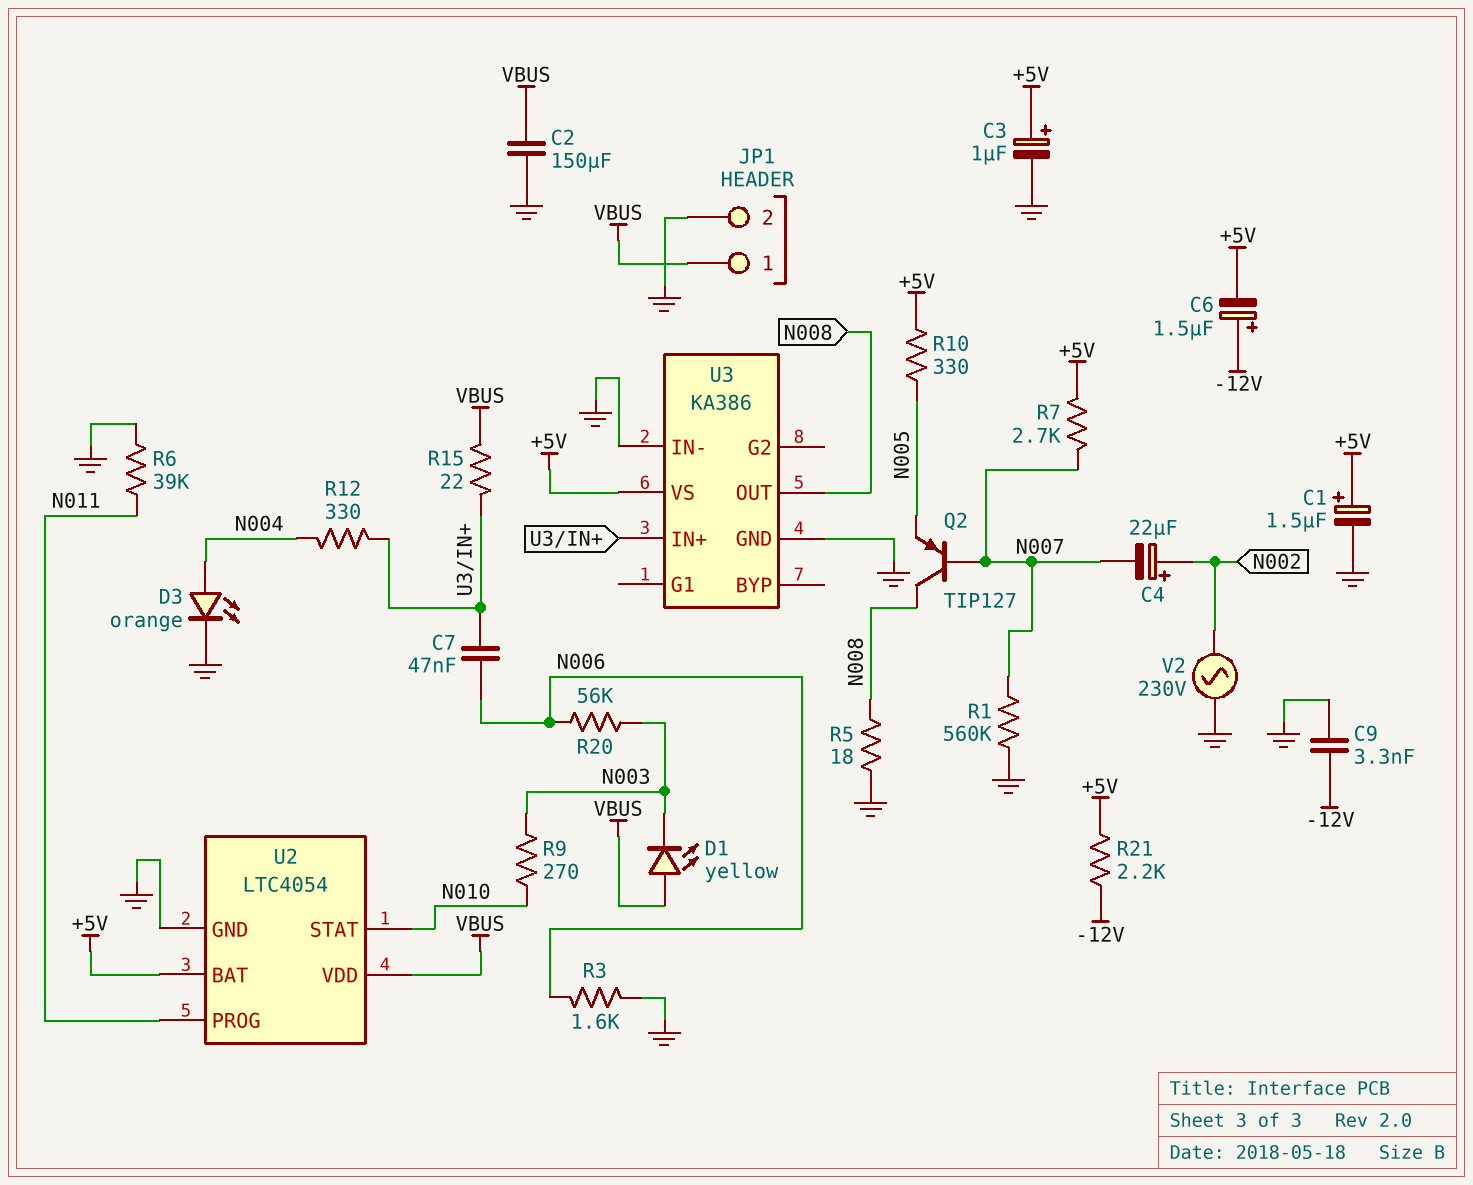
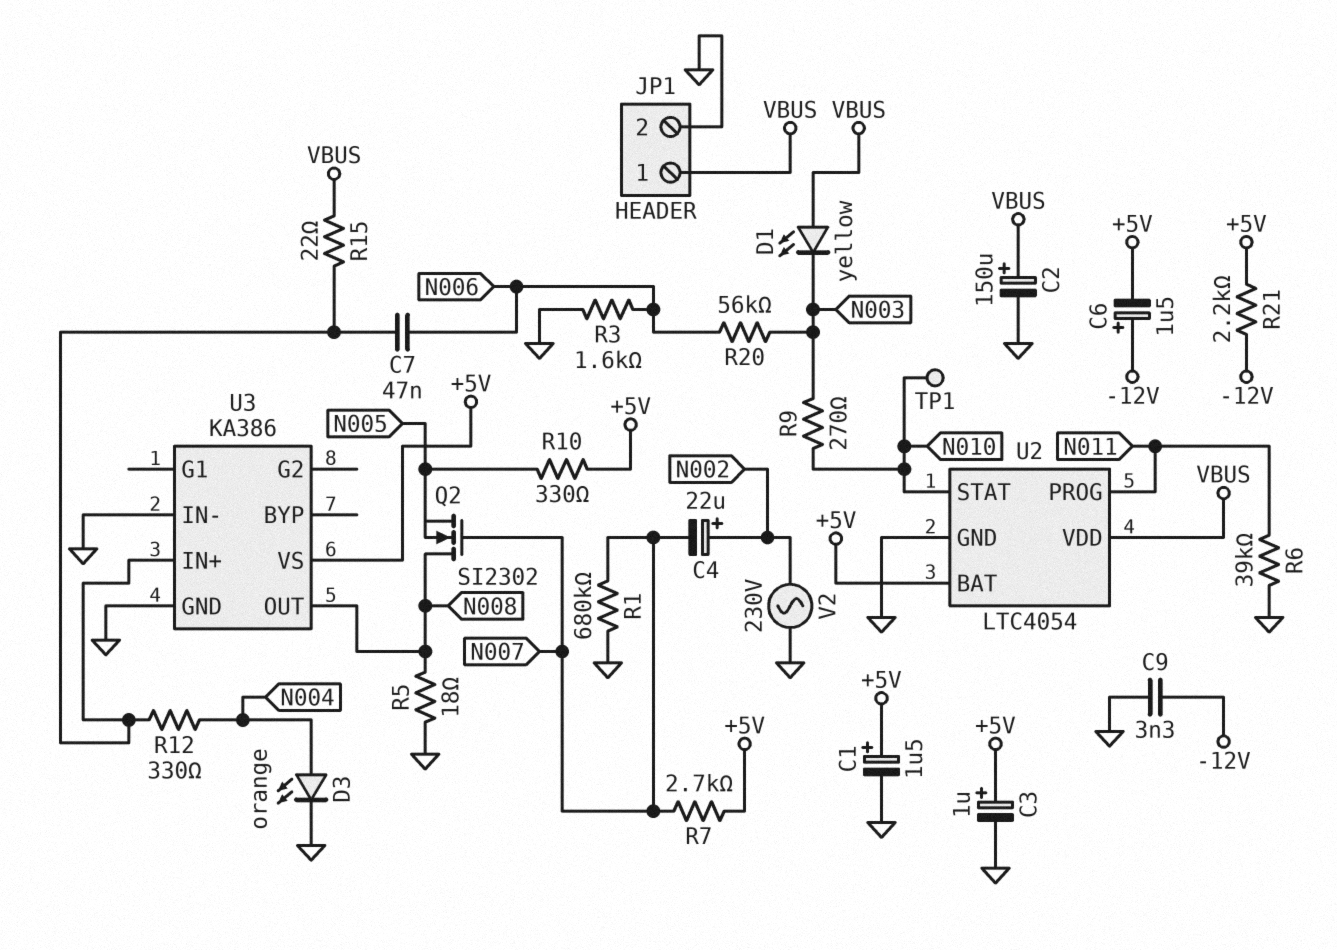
C2: 150uF (GND, VBUS) -> 150uF (plus VBUS, minus GND)
Q2: PNP TIP127 (B N007, C N008, E N005) -> NMOS SI2302 (G N007, D N008, S N005)
R1: 560k (GND, N007) -> 680k (GND, N007)
TP1: none -> test point (N010)

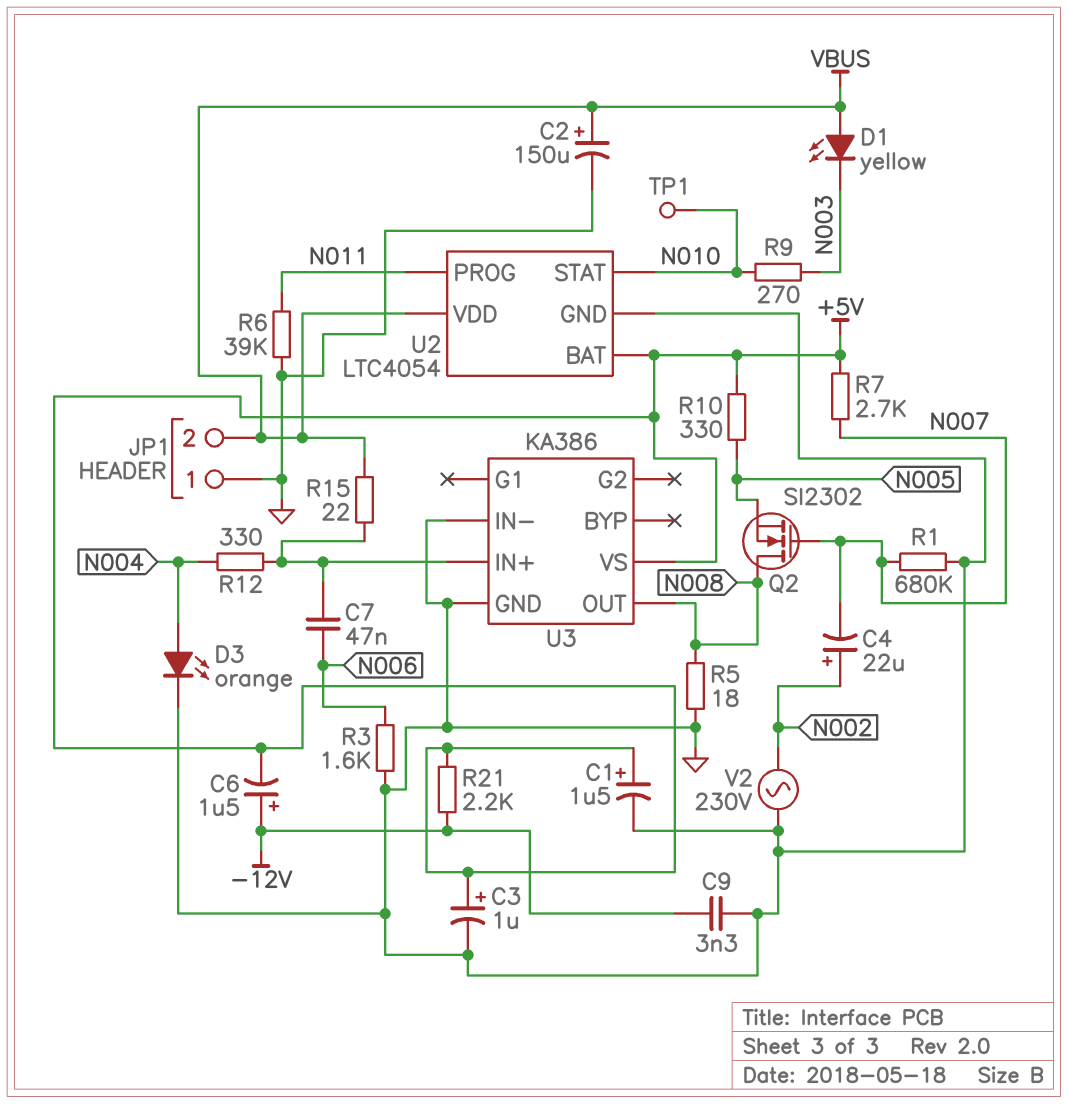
JP1 pin 1: VBUS -> GND
JP1 pin 2: GND -> VBUS
R20: 56k (N003, N006) -> none

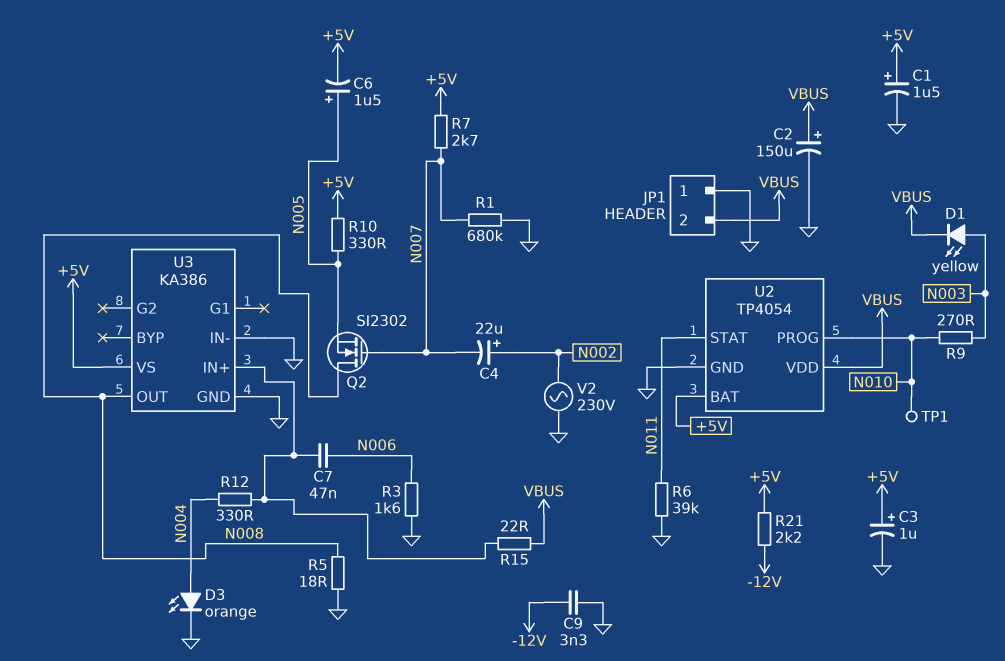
C6: 1.5uF (plus -12V, minus +5V) -> 1.5uF (plus N005, minus +5V)
D1: LED yellow (A VBUS, K N003) -> LED yellow (A N003, K VBUS)
U2: LTC4054 -> TP4054
U2 pin PROG: N011 -> N010
U2 pin STAT: N010 -> N011

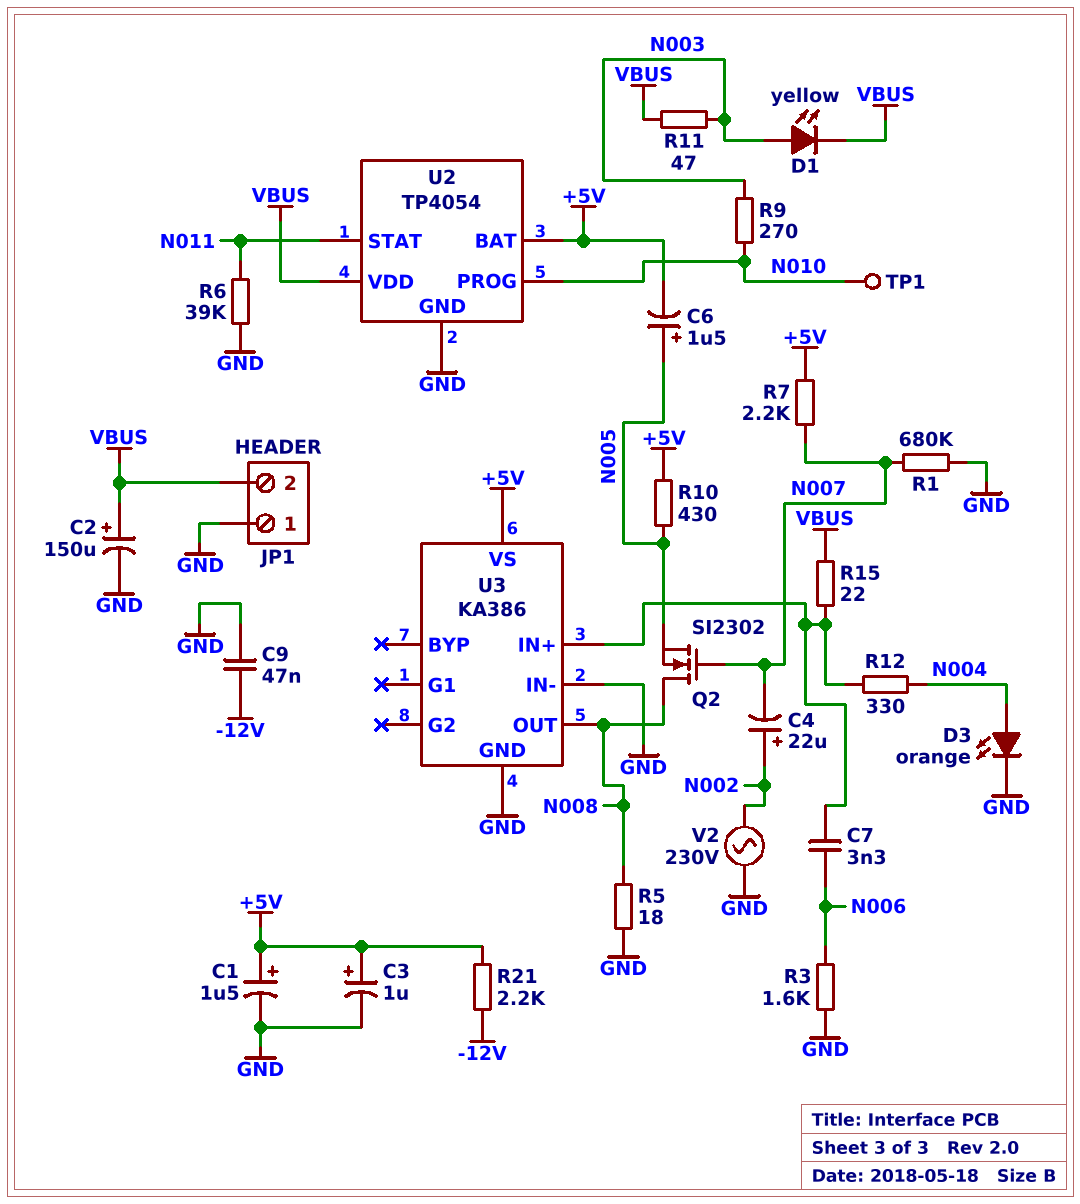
C7: 47nF (N006, U3/IN+) -> 3.3nF (N006, U3/IN+)
C9: 3.3nF (-12V, GND) -> 47nF (-12V, GND)
R7: 2.7k (+5V, N007) -> 2.2k (+5V, N007)
R10: 330 (+5V, N005) -> 430 (+5V, N005)
R11: none -> 47 (N003, VBUS)

